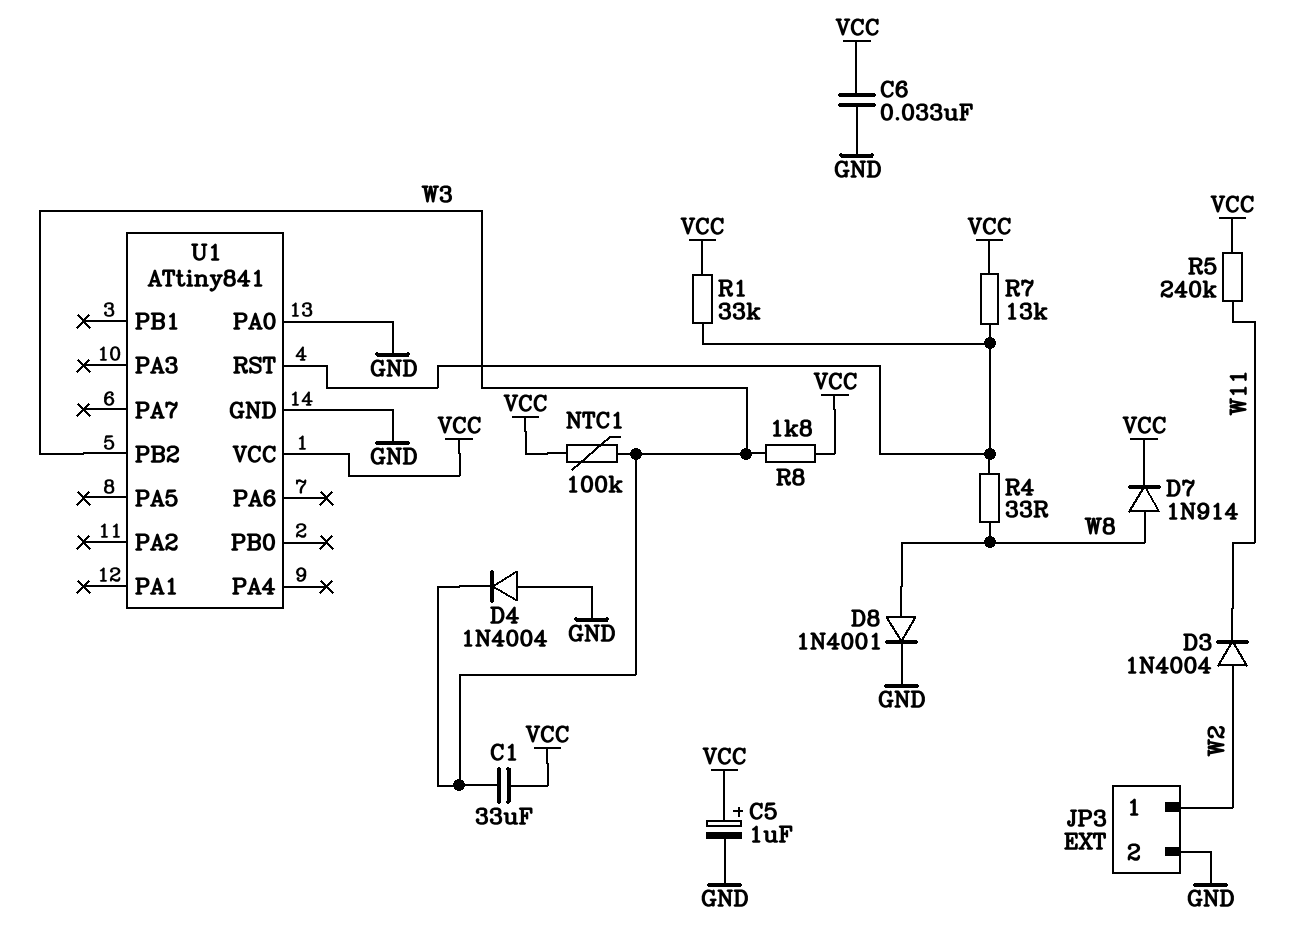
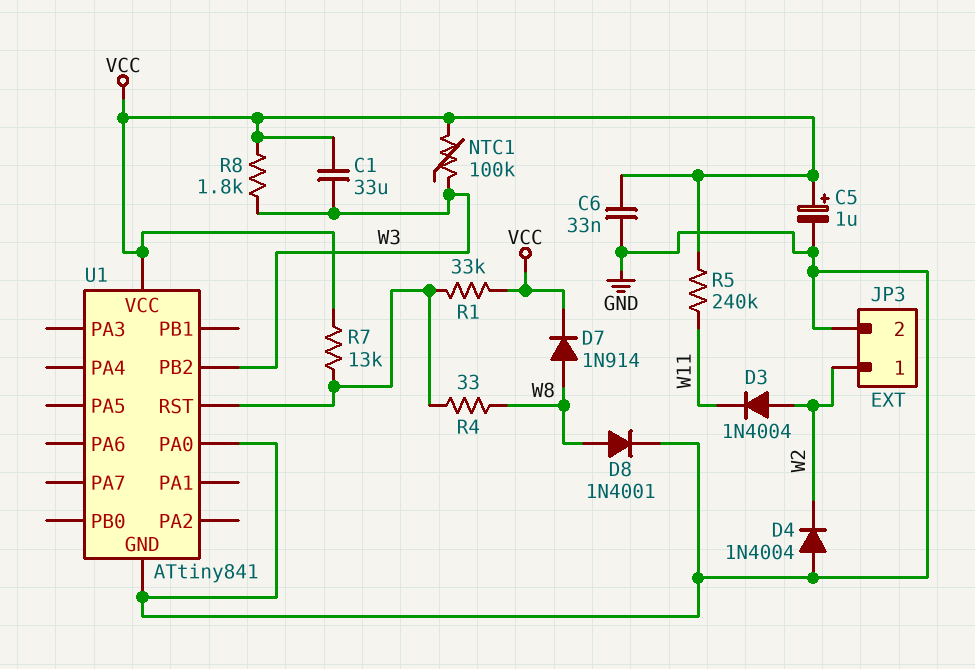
D4: diode 1N4004 (A GND, K W3) -> diode 1N4004 (A GND, K W2)

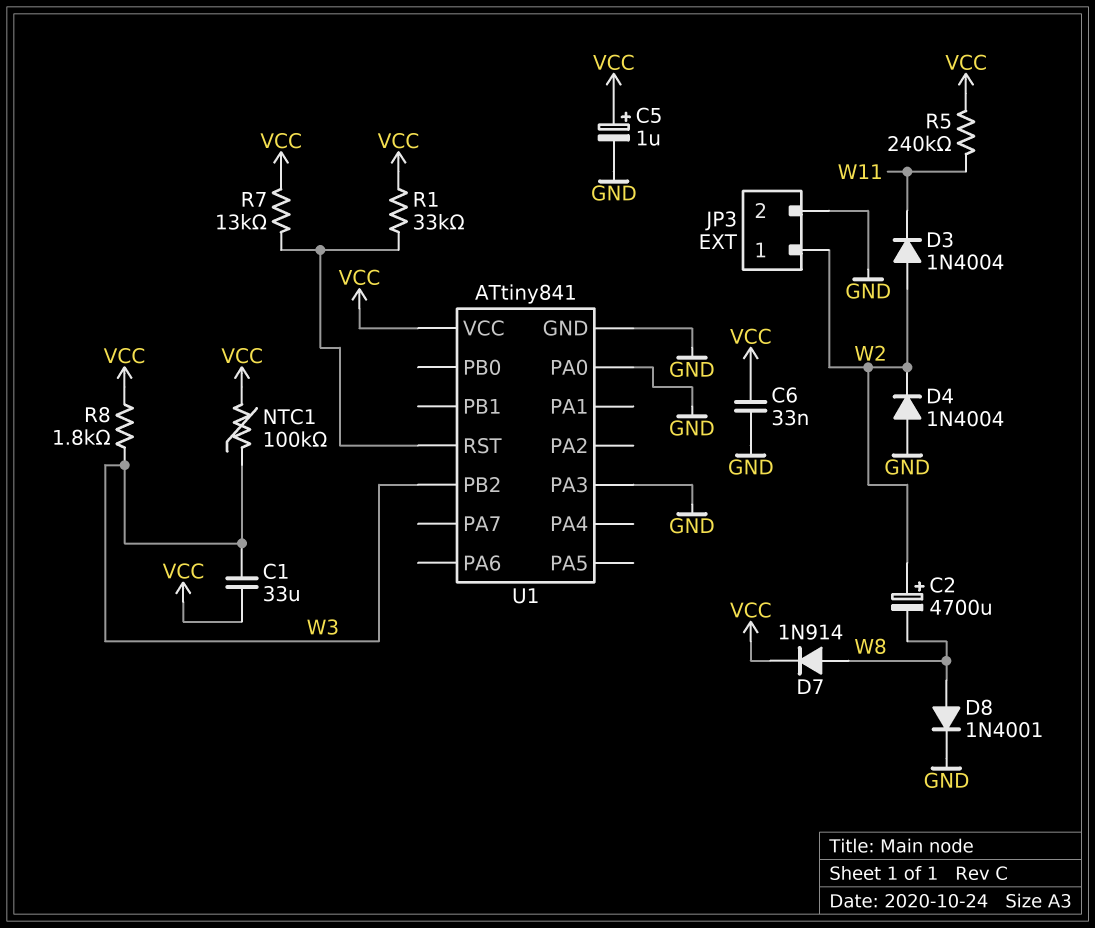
C2: none -> 4700uF (plus W2, minus W8)
R4: 33 (U1/RST, W8) -> none
U1 pin PA3: none -> GND

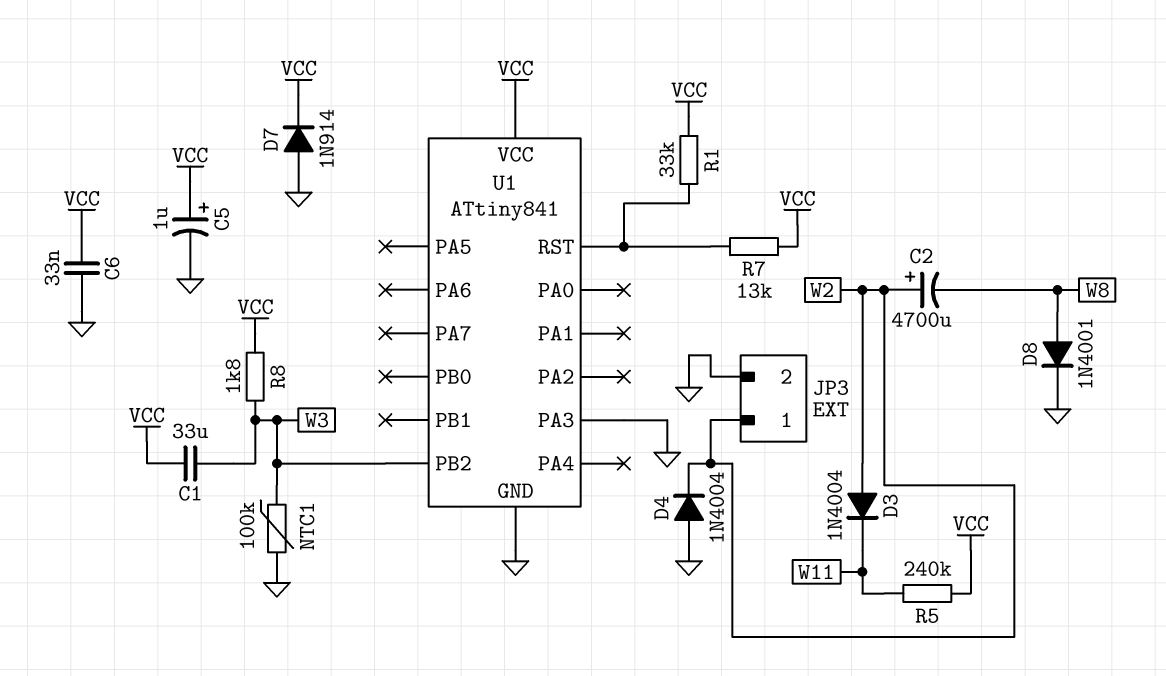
D7: diode 1N914 (A W8, K VCC) -> diode 1N914 (A GND, K VCC)
NTC1: 100k (VCC, W3) -> 100k (GND, W3)
U1 pin PA0: GND -> none

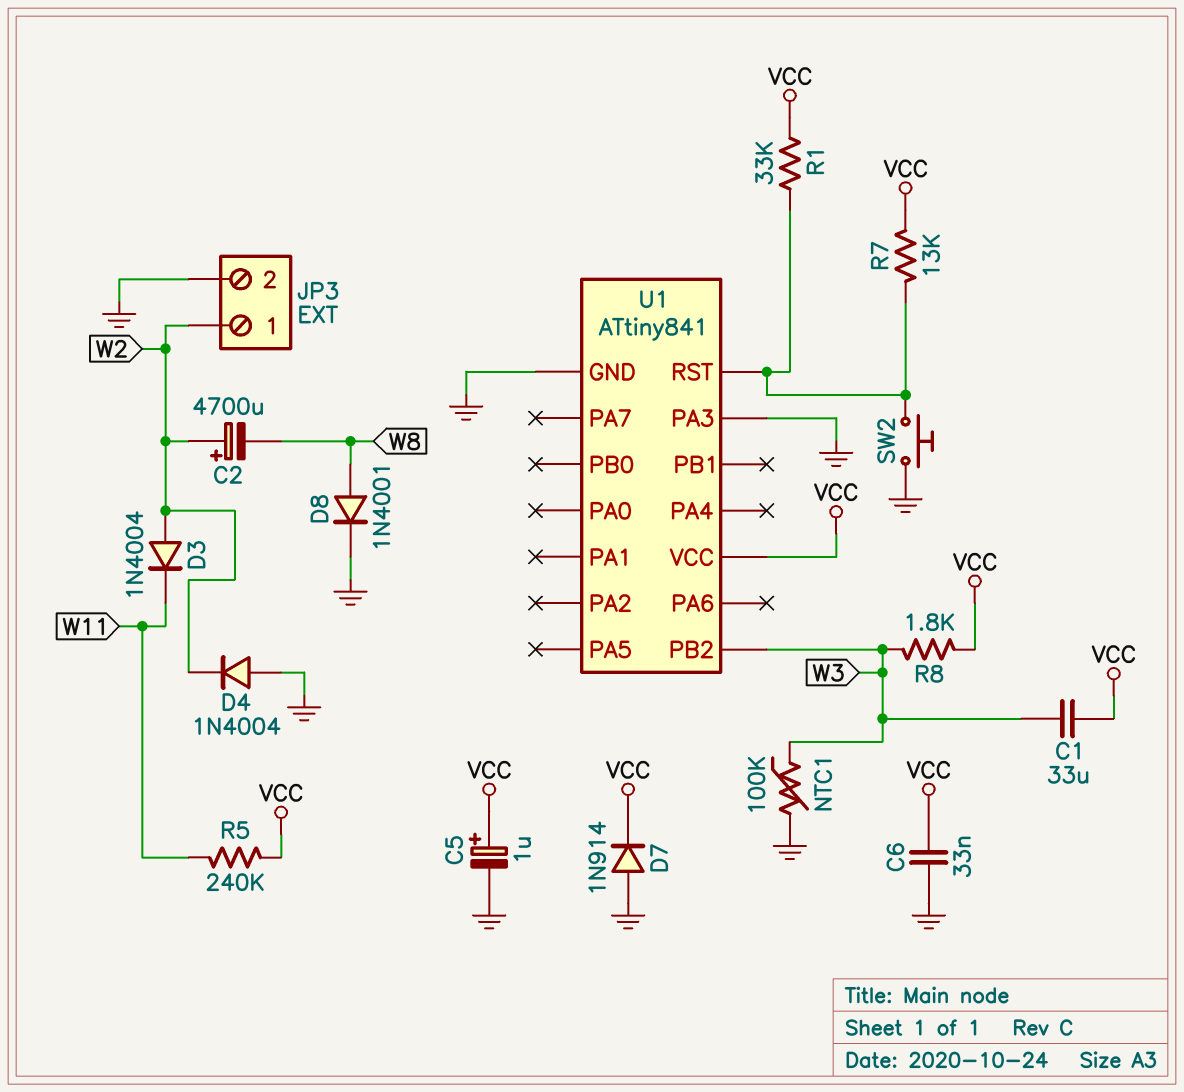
SW2: none -> button (GND, U1/RST)

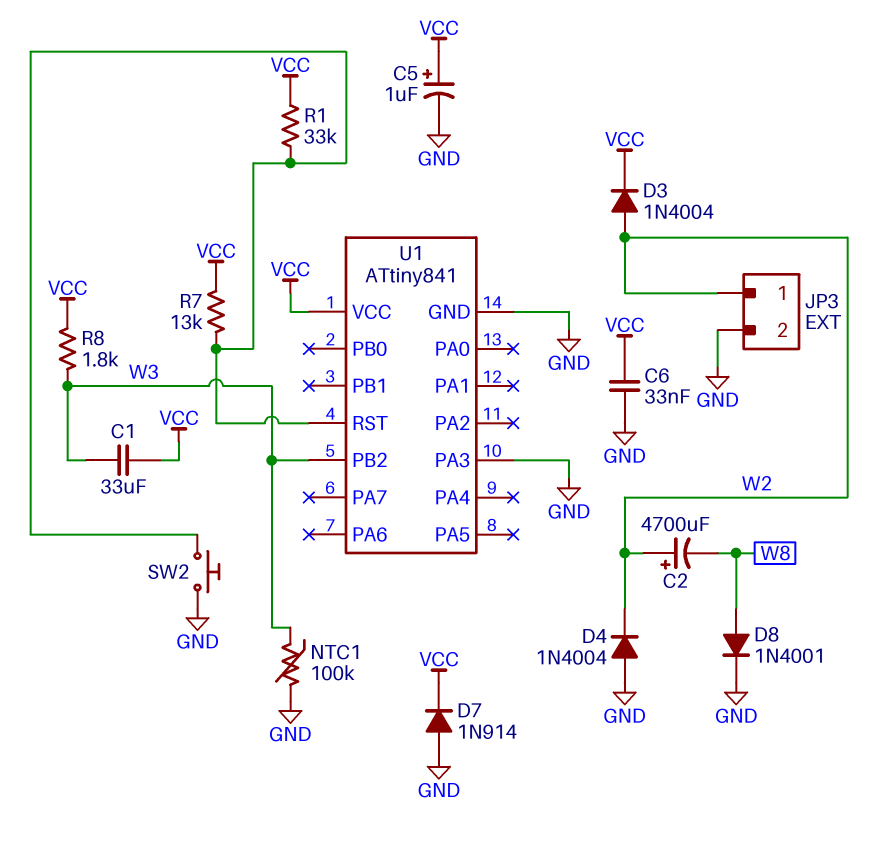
D3: diode 1N4004 (A W2, K W11) -> diode 1N4004 (A W2, K VCC)
R5: 240k (VCC, W11) -> none

